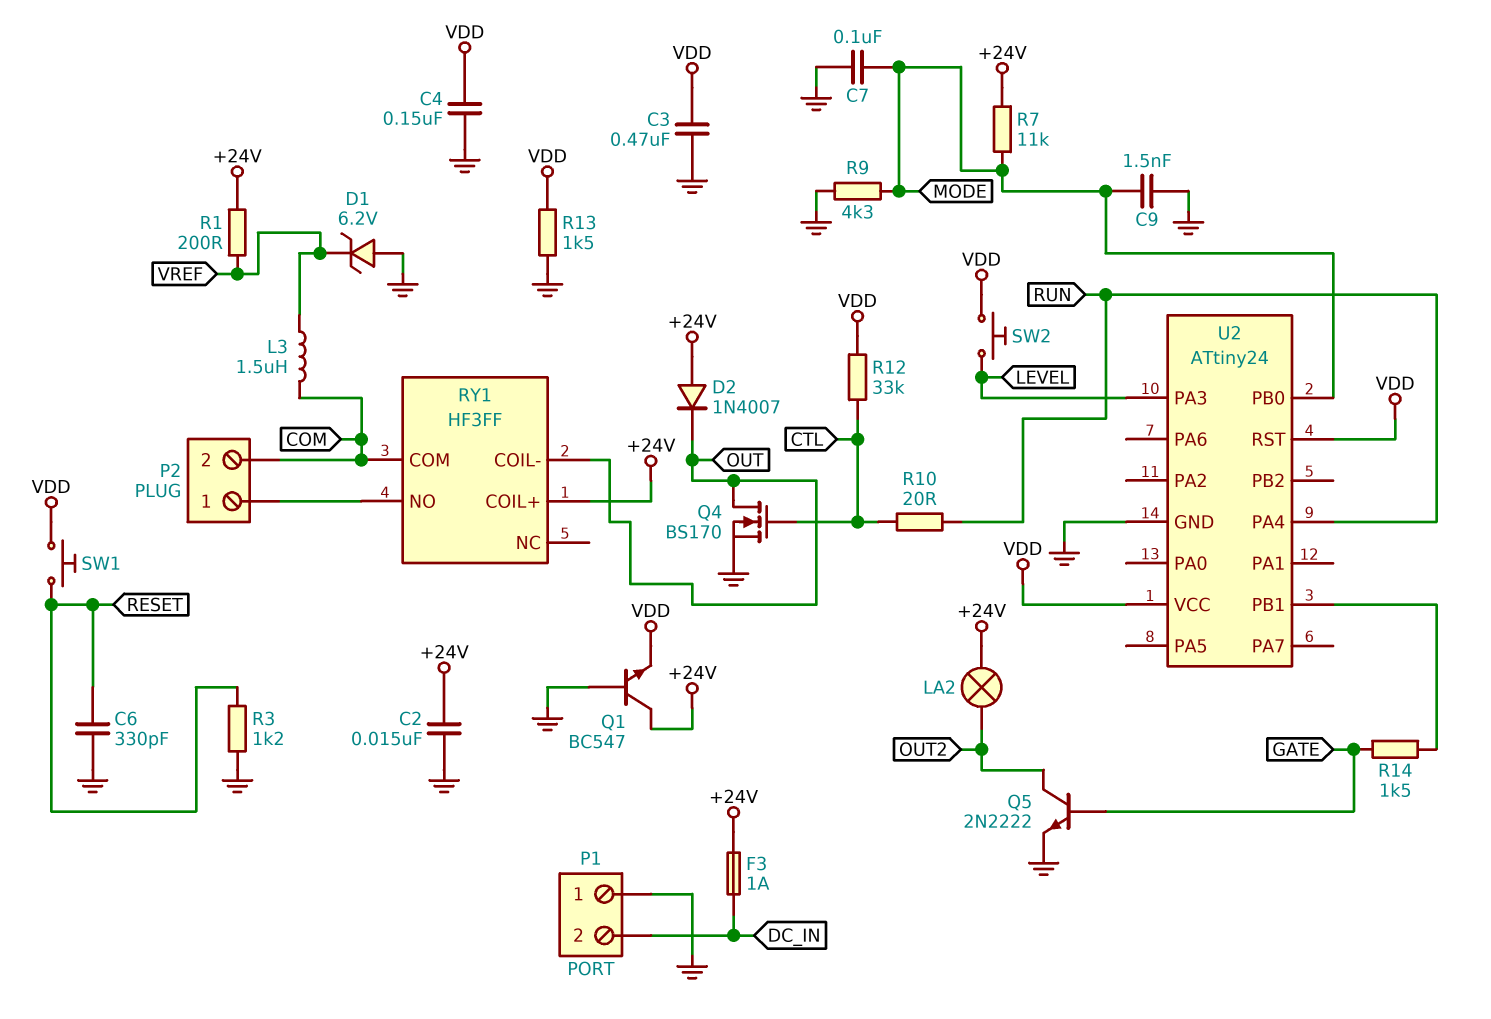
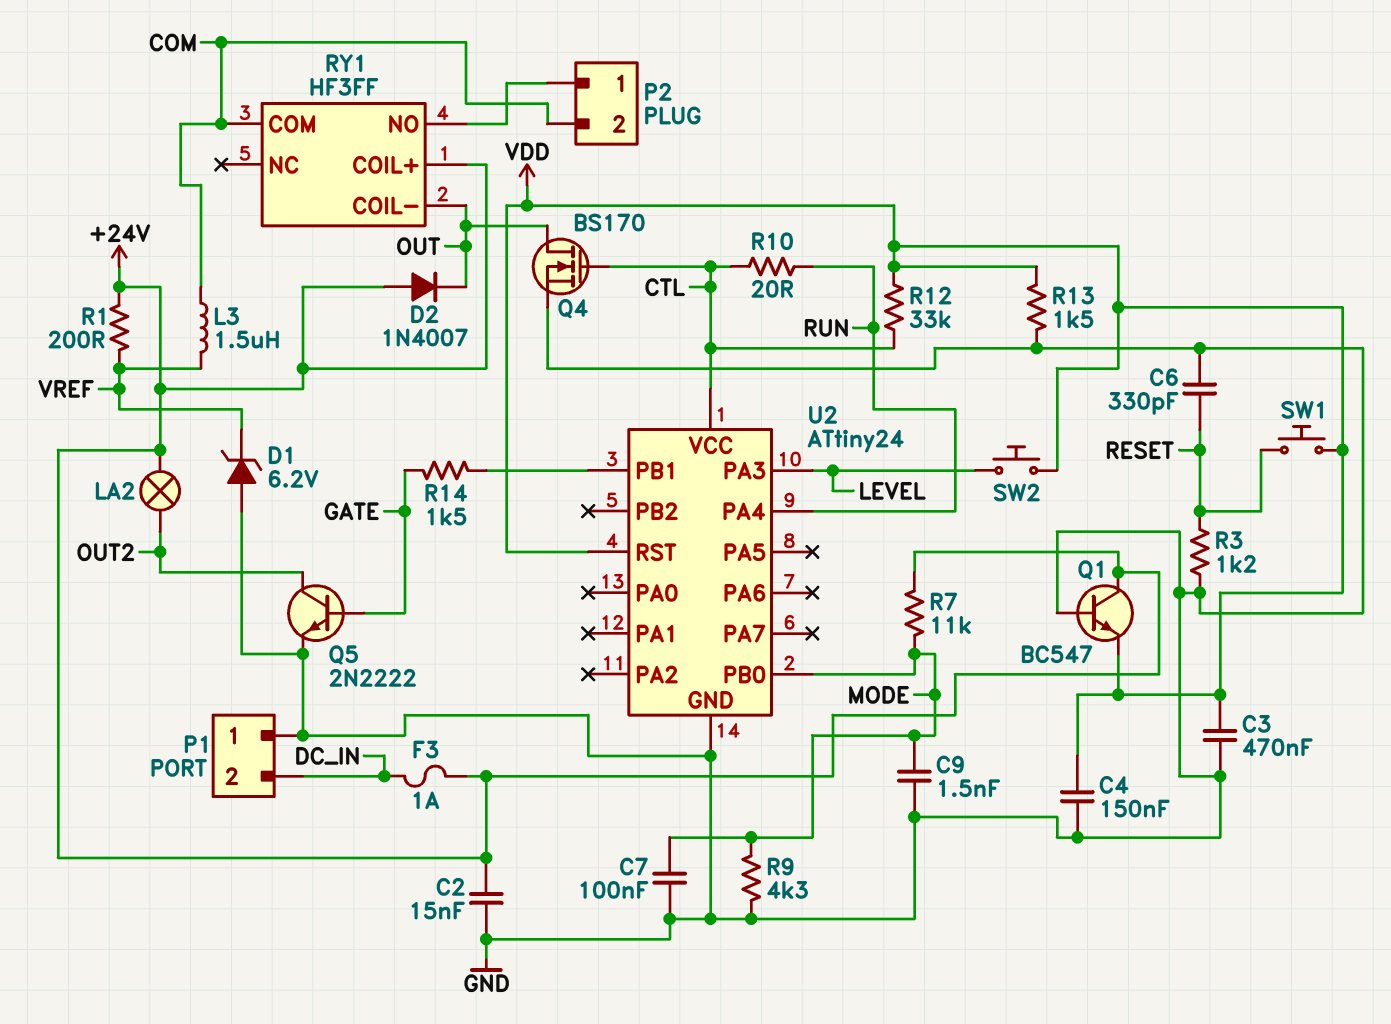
U2 pin VCC: VDD -> CTL

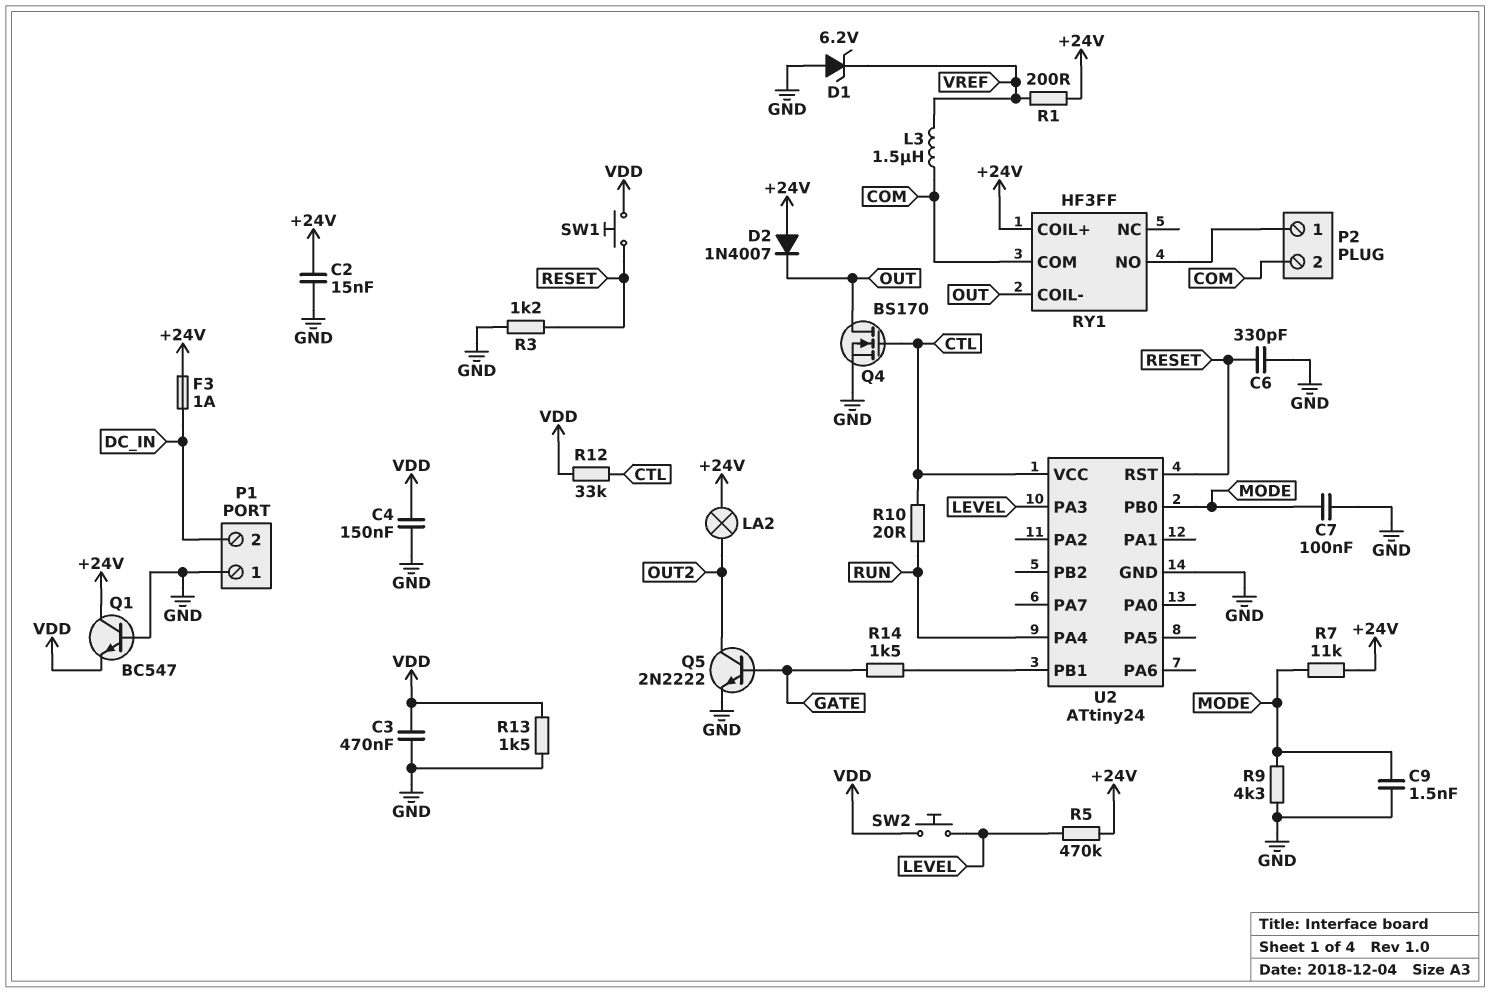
R5: none -> 470k (+24V, LEVEL)
U2 pin RST: VDD -> RESET

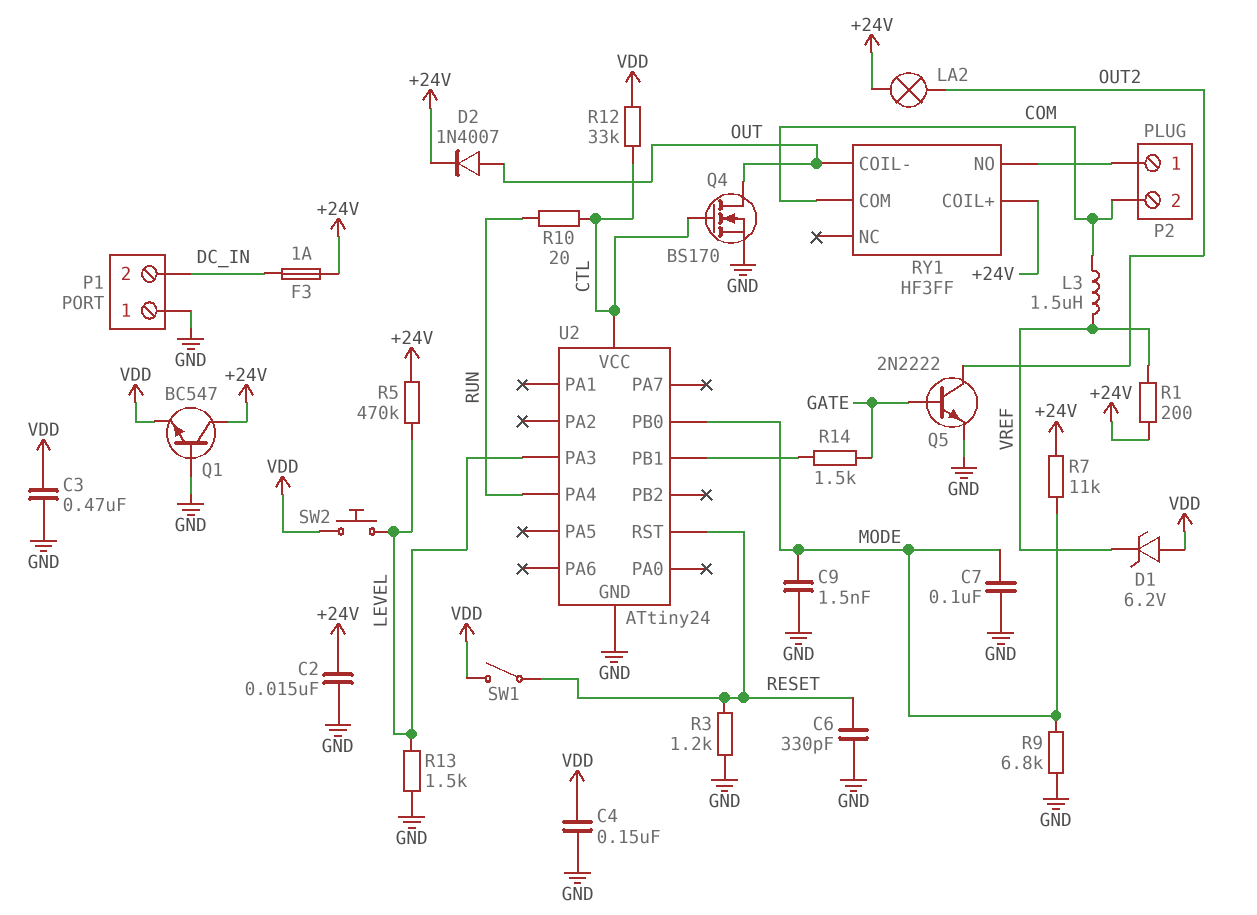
D1: zener 6.2V (A GND, K VREF) -> zener 6.2V (A VDD, K VREF)
D2: diode 1N4007 (A +24V, K OUT) -> diode 1N4007 (A OUT, K +24V)
R9: 4.3k (GND, MODE) -> 6.8k (GND, MODE)
R13: 1.5k (GND, VDD) -> 1.5k (GND, LEVEL)
SW1: button (RESET, VDD) -> switch (RESET, VDD)

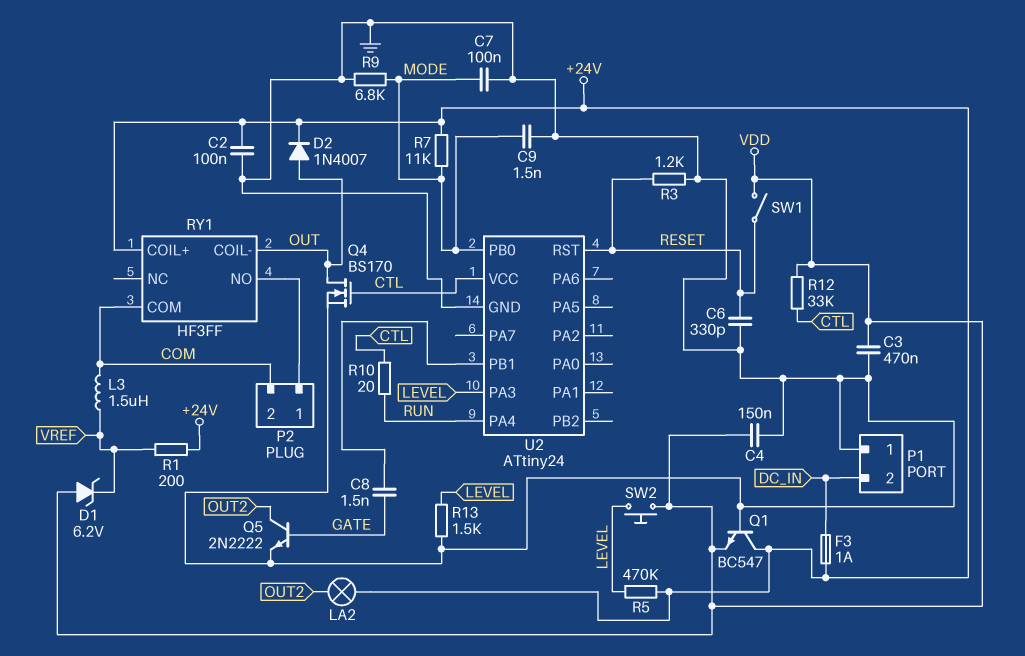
C2: 15nF (+24V, GND) -> 100nF (+24V, GND)
C8: none -> 1.5nF (GATE, U2/PB1)
R14: 1.5k (GATE, U2/PB1) -> none

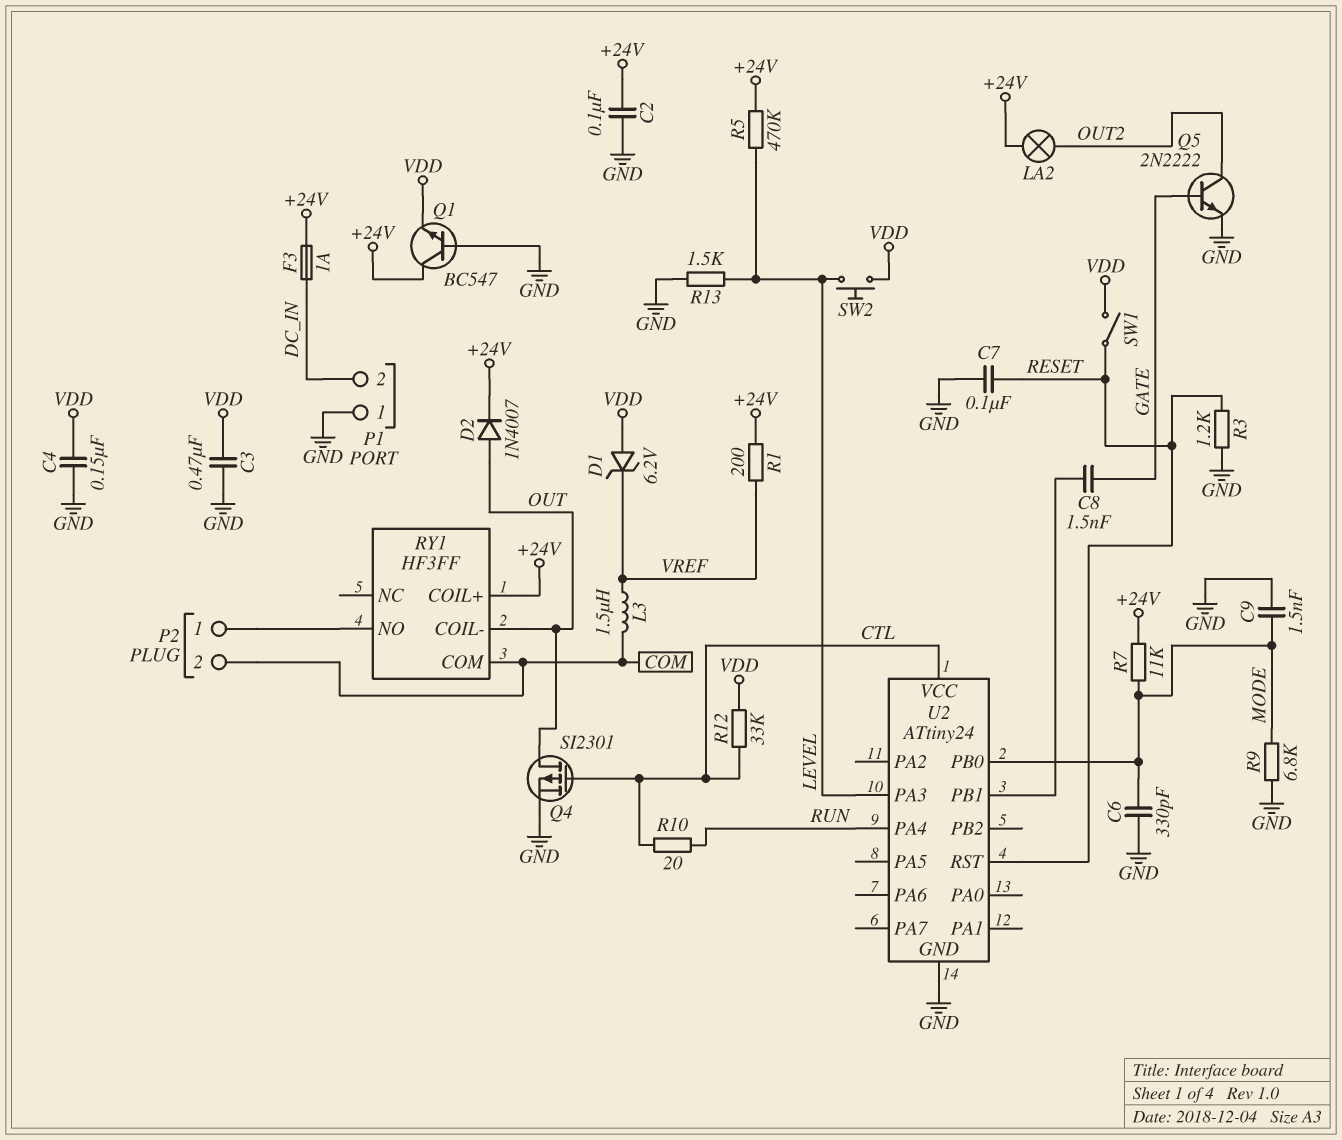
C6: 330pF (GND, RESET) -> 330pF (GND, MODE)
C7: 100nF (GND, MODE) -> 100nF (GND, RESET)
Q4: NMOS BS170 (G CTL, D OUT, S GND) -> PMOS SI2301 (G CTL, D OUT, S GND)

